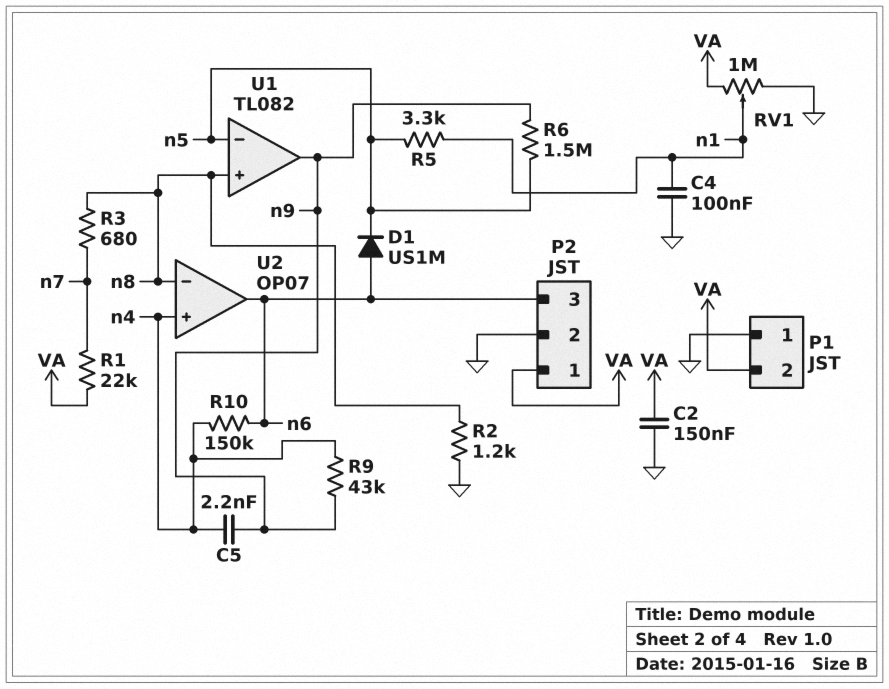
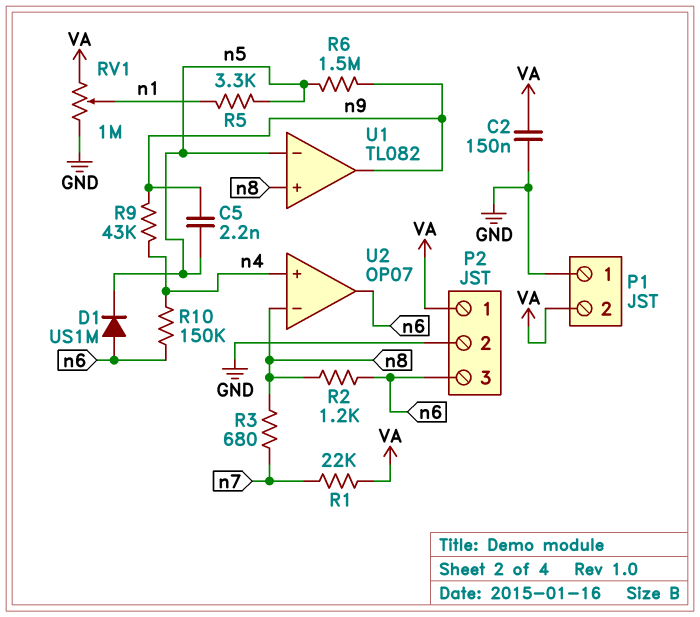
C4: 100nF (GND, n1) -> none
C5: 2.2nF (n4, n9) -> 2.2nF (n5, n9)
R2: 1.2k (GND, n8) -> 1.2k (n6, n8)

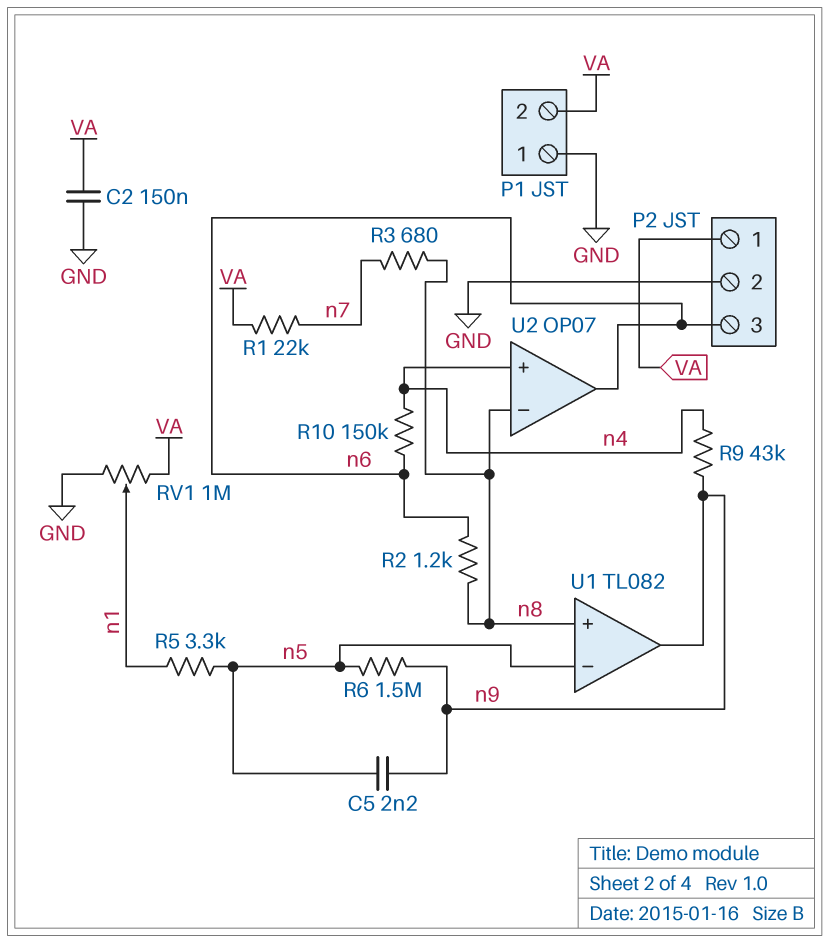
D1: diode US1M (A n6, K n5) -> none

